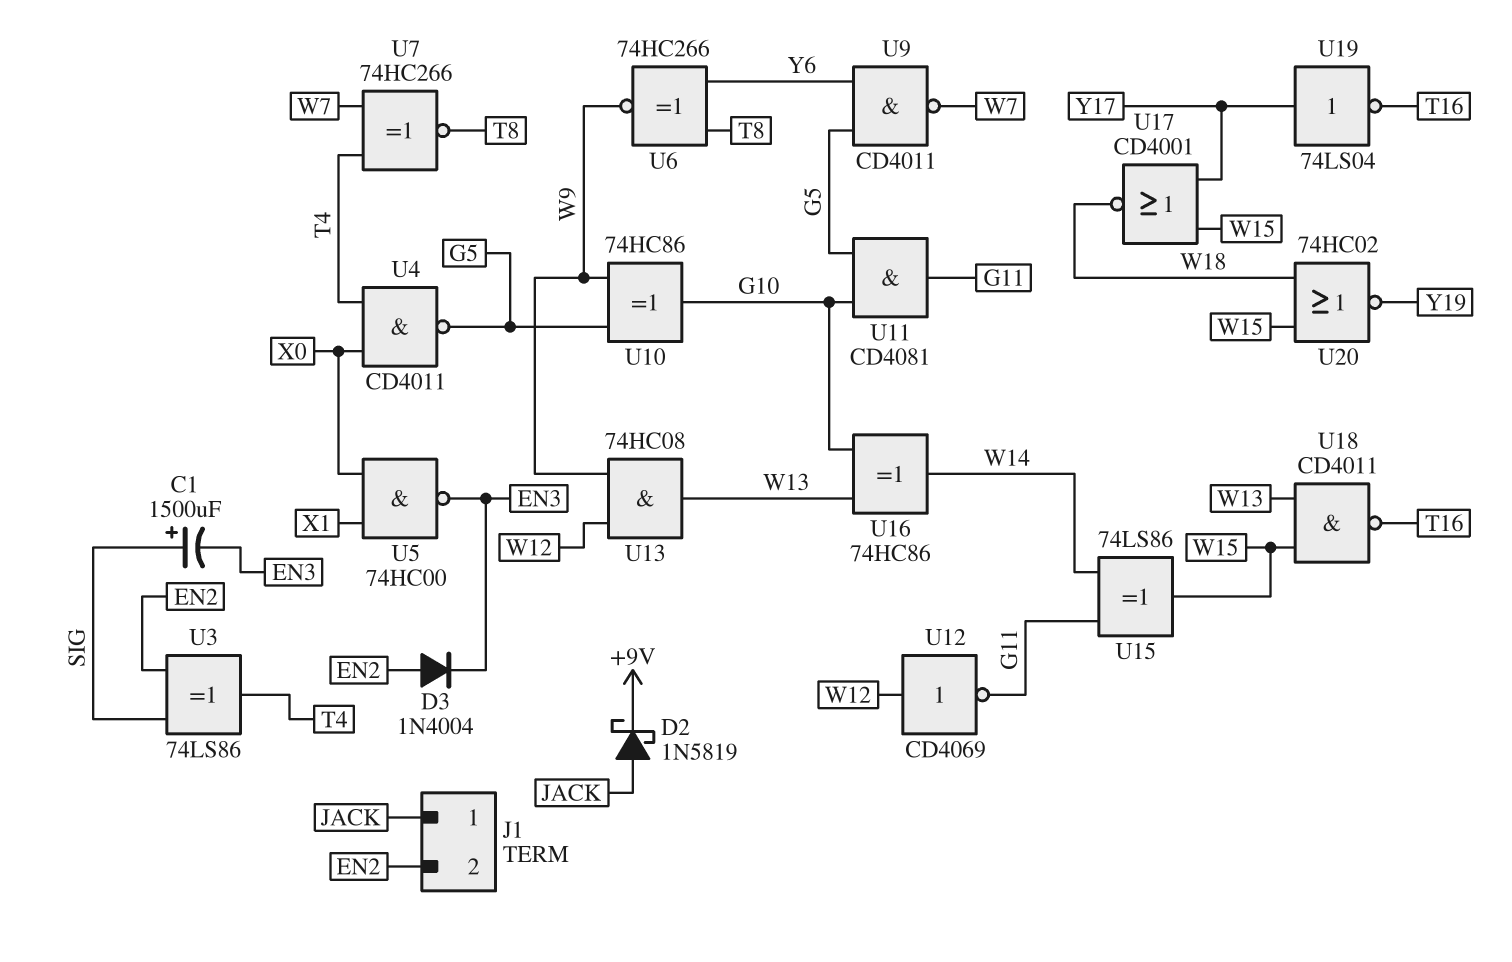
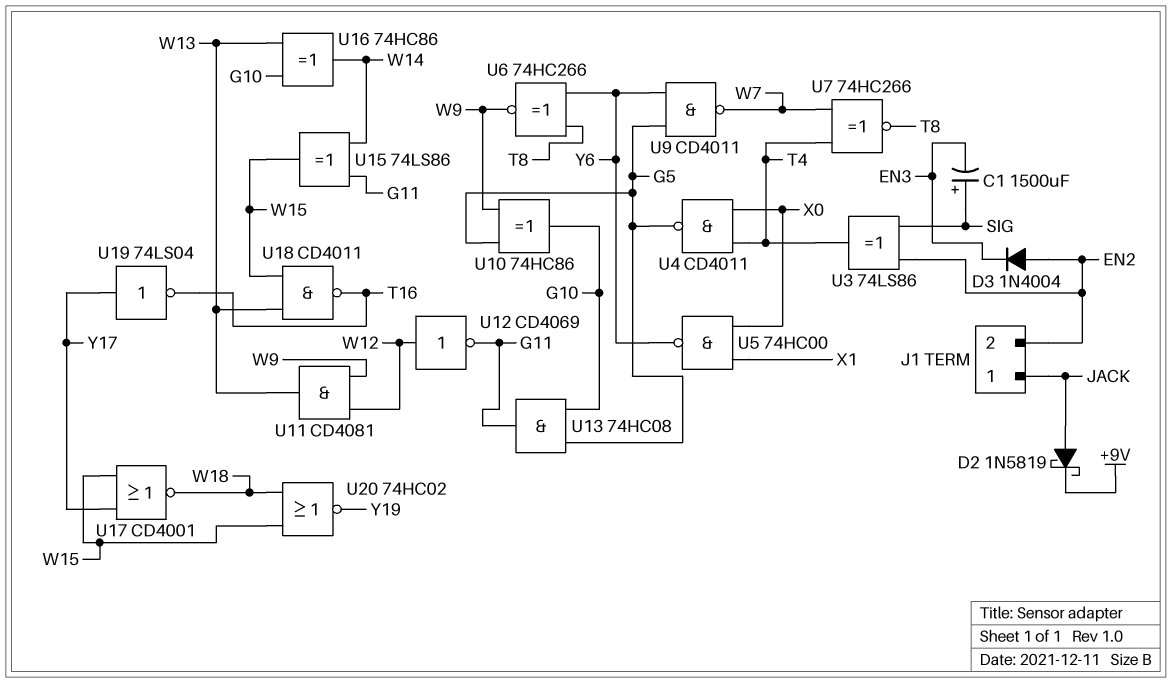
U5: NAND 74HC00 (in X0, in X1, out EN3) -> NAND 74HC00 (in X0, in X1, out Y6)
U11: AND CD4081 (in G5, in G10, out G11) -> AND CD4081 (in W9, in W12, out W13)
U13: AND 74HC08 (in W9, in W12, out W13) -> AND 74HC08 (in G5, in G10, out G11)

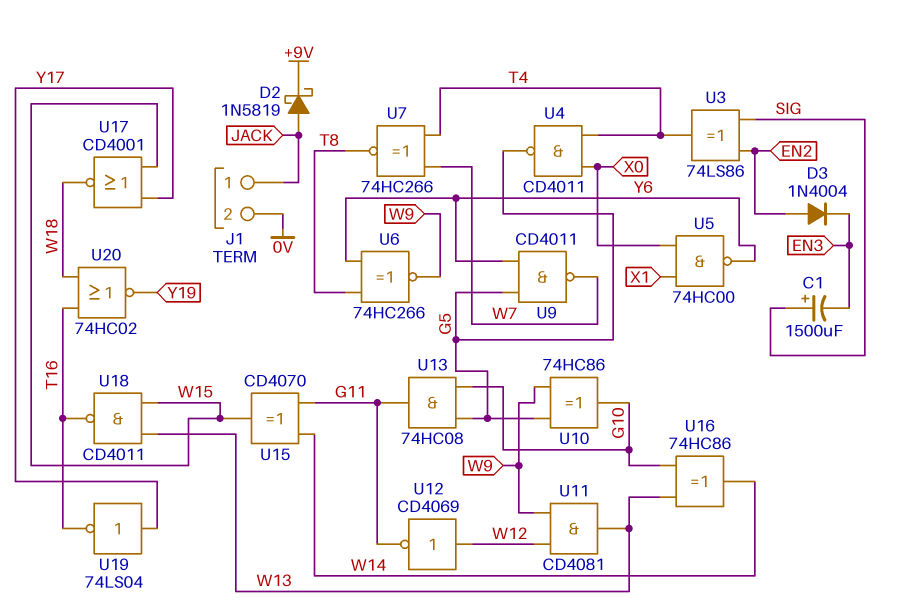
J1 pin 2: EN2 -> 0V
U15: XOR 74LS86 (in G11, in W14, out W15) -> XOR CD4070 (in G11, in W14, out W15)
U20: NOR 74HC02 (in W15, in W18, out Y19) -> NOR 74HC02 (in T16, in W18, out Y19)

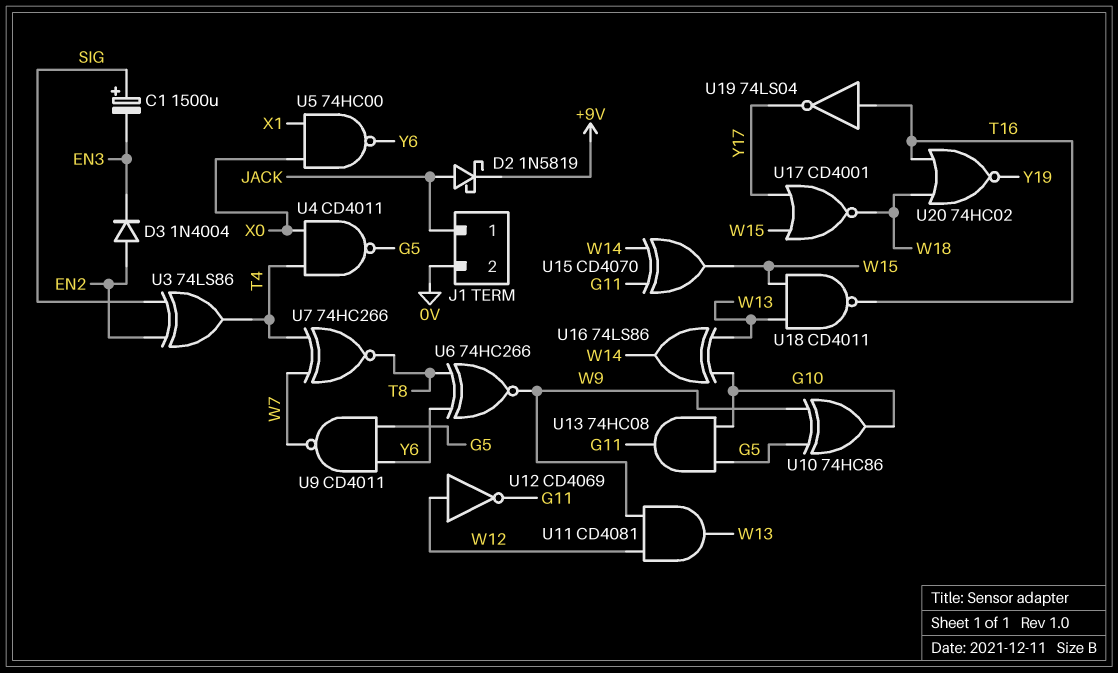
U16: XOR 74HC86 (in G10, in W13, out W14) -> XOR 74LS86 (in G10, in W13, out W14)
U19: NOT 74LS04 (in Y17, out T16) -> NOT 74LS04 (in T16, out Y17)

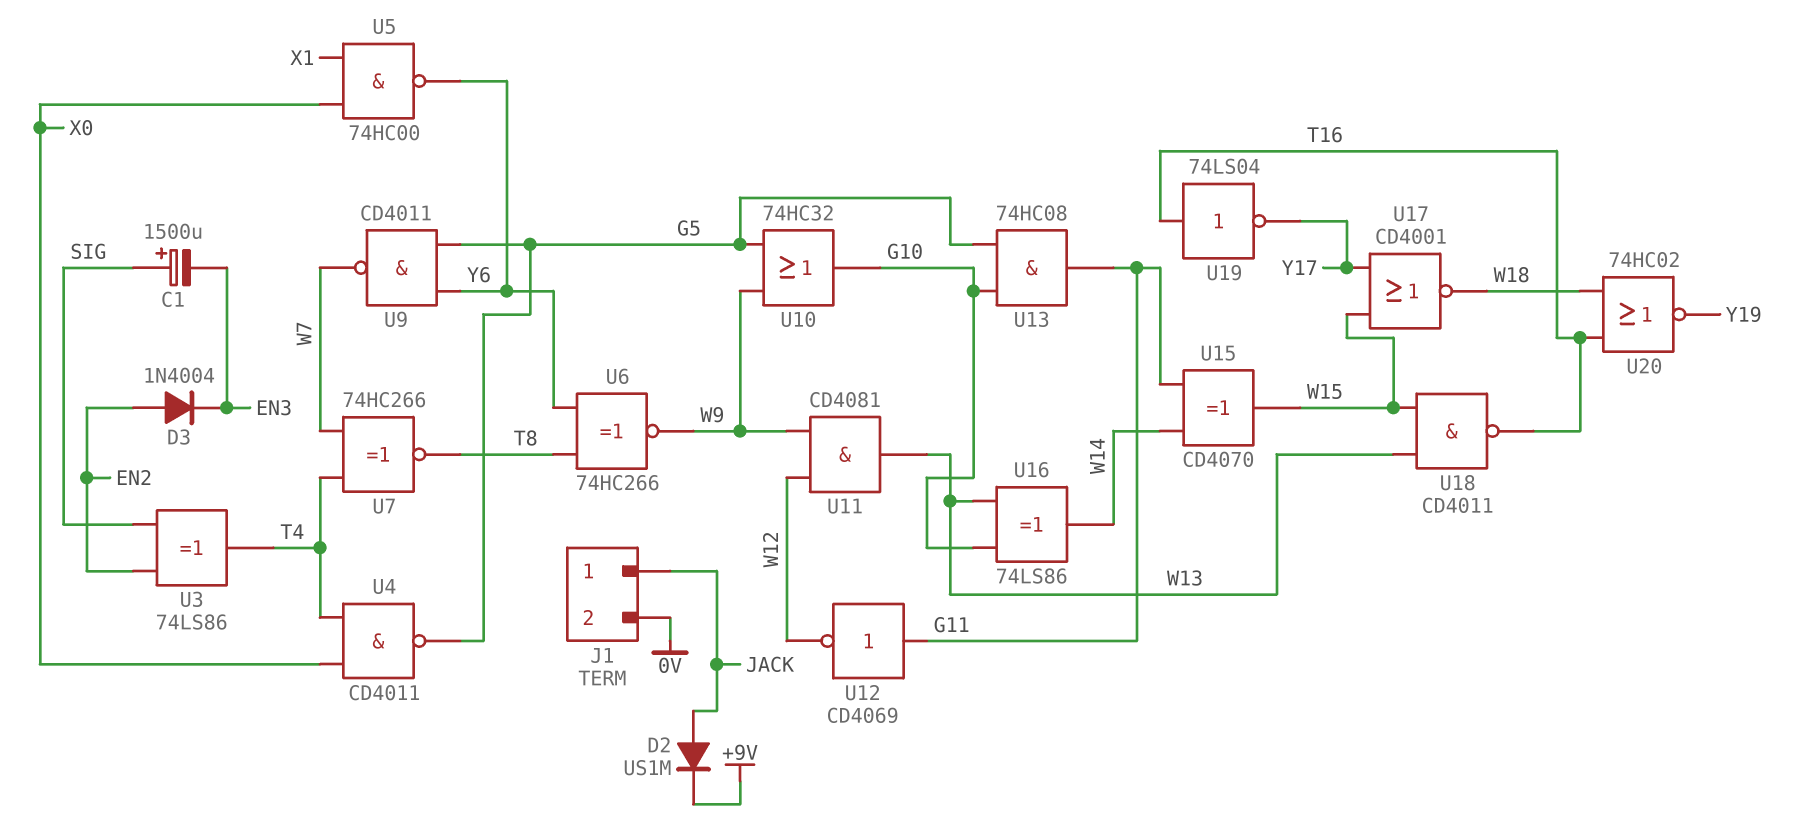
D2: schottky 1N5819 (A JACK, K +9V) -> diode US1M (A JACK, K +9V)
U10: XOR 74HC86 (in G5, in W9, out G10) -> OR 74HC32 (in G5, in W9, out G10)
U12: NOT CD4069 (in W12, out G11) -> NOT CD4069 (in G11, out W12)

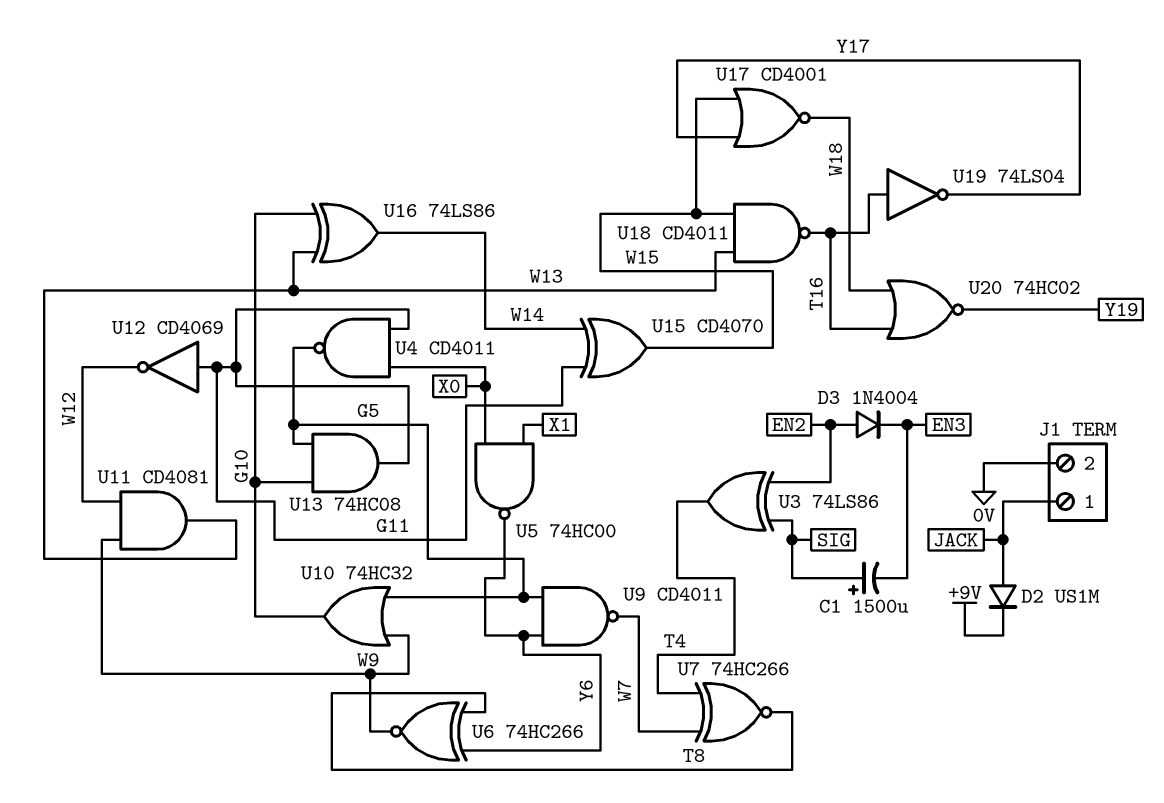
U4: NAND CD4011 (in T4, in X0, out G5) -> NAND CD4011 (in G11, in X0, out G5)

